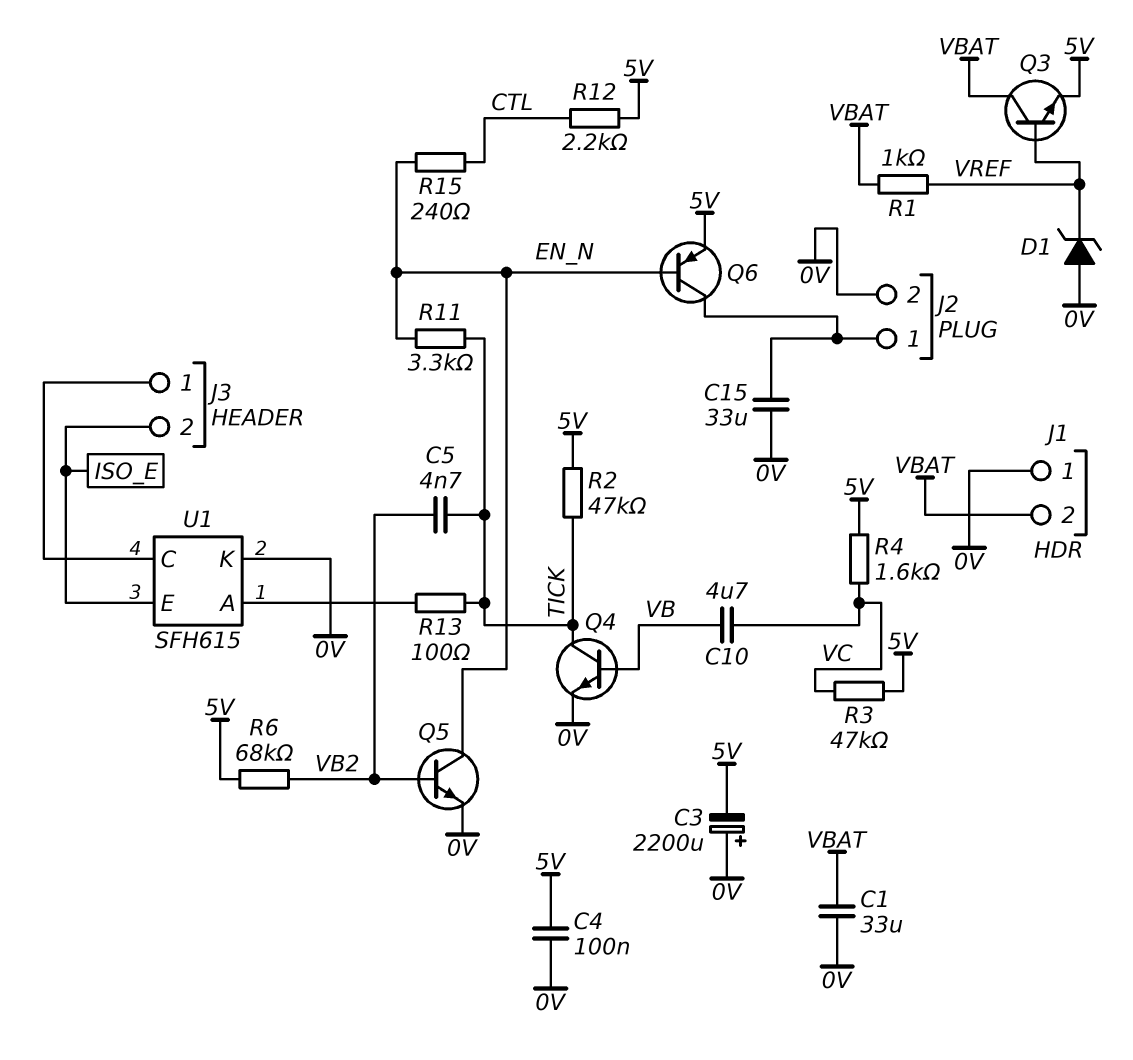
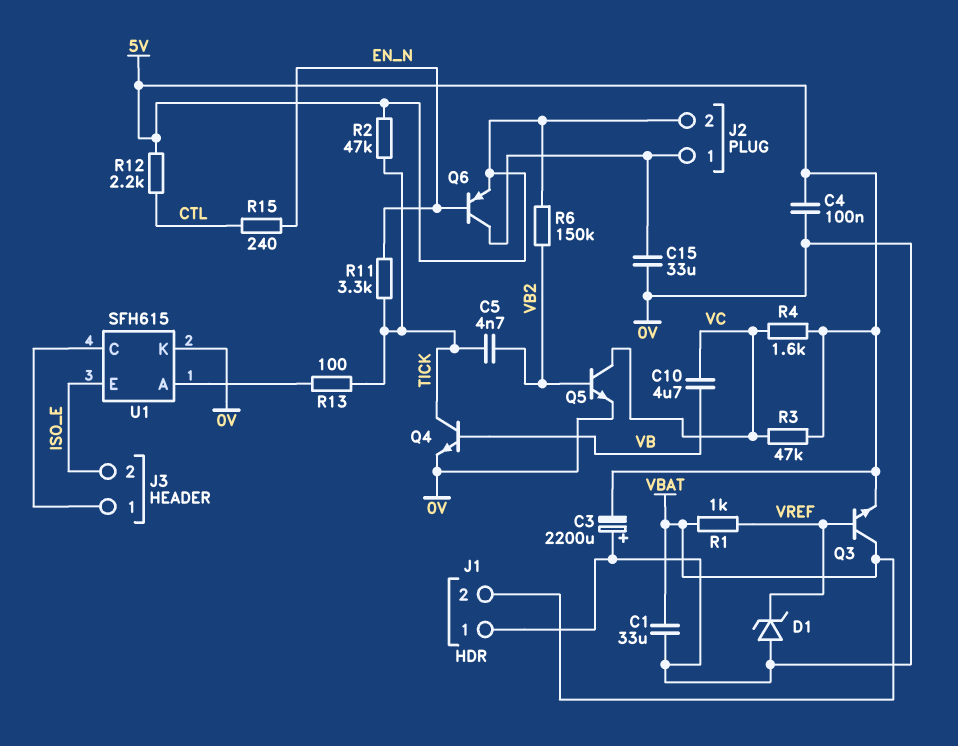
J2 pin 2: 0V -> 5V
Q5: NPN (B VB2, C EN_N, E 0V) -> NPN (B VB2, C VC, E 0V)
R6: 68k (5V, VB2) -> 150k (5V, VB2)

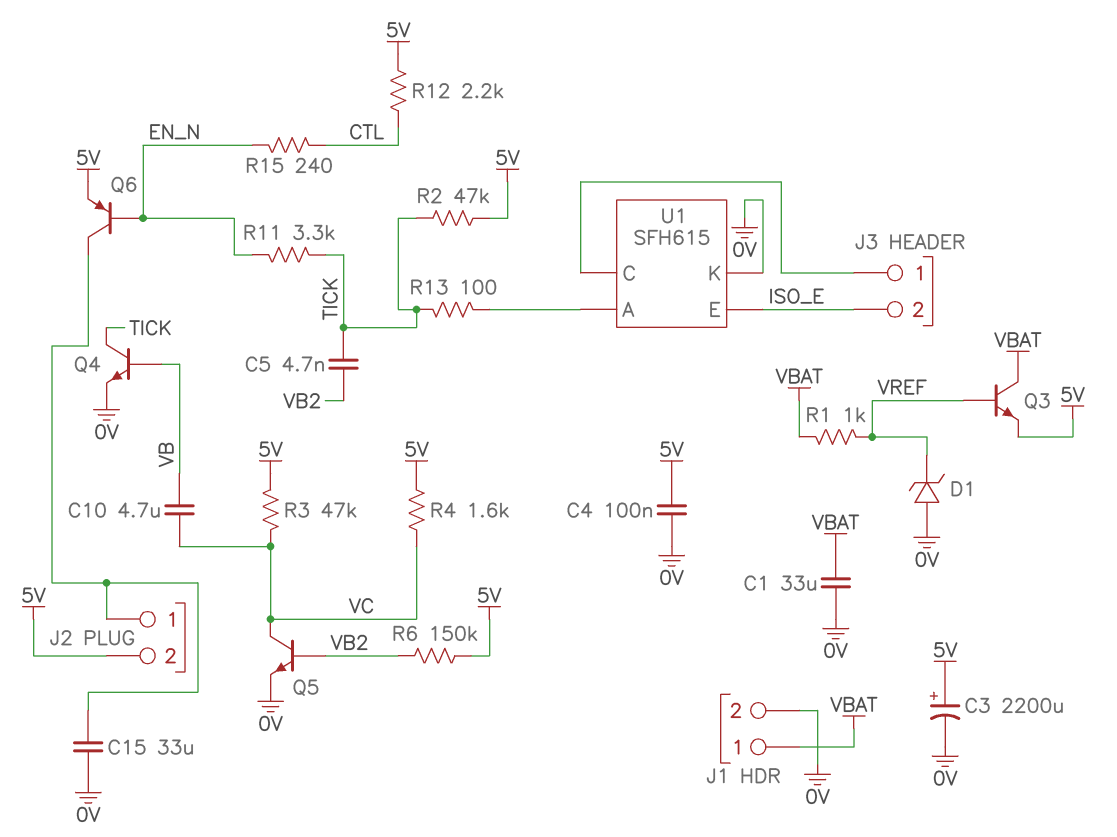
C3: 2200uF (plus 0V, minus 5V) -> 2200uF (plus 5V, minus 0V)
J1 pin 1: 0V -> VBAT
J1 pin 2: VBAT -> 0V

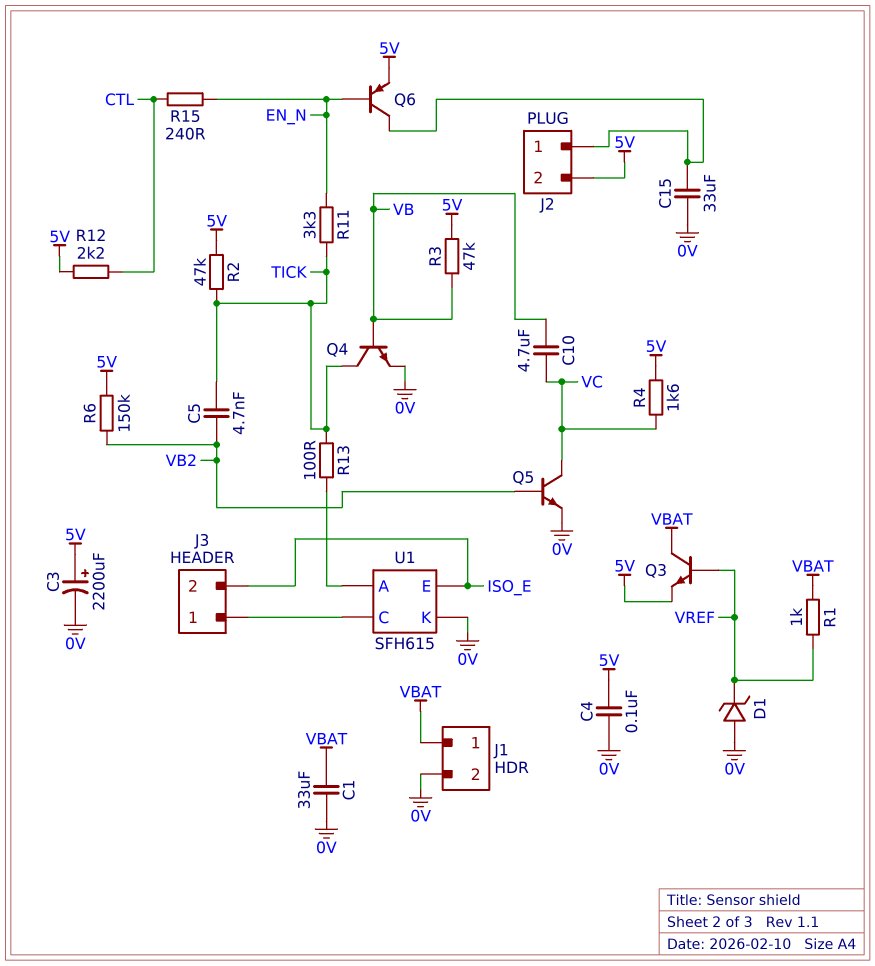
R3: 47k (5V, VC) -> 47k (5V, VB)

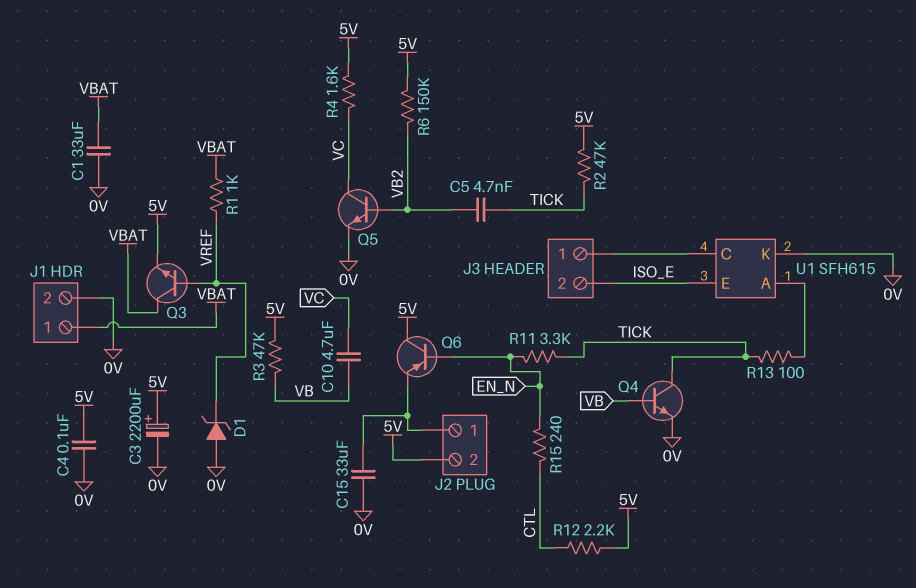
Q6: PNP (B EN_N, C J2/1, E 5V) -> PNP (B EN_N, C 5V, E J2/1)

